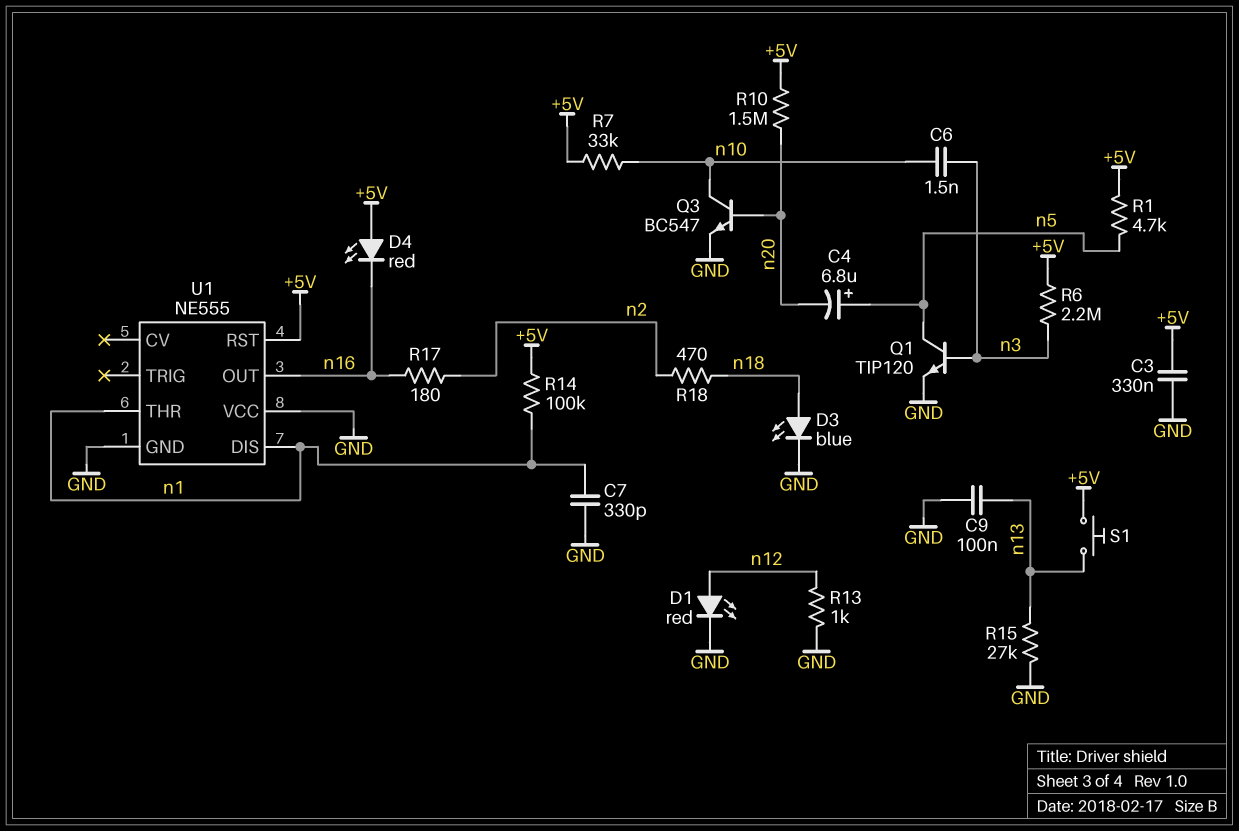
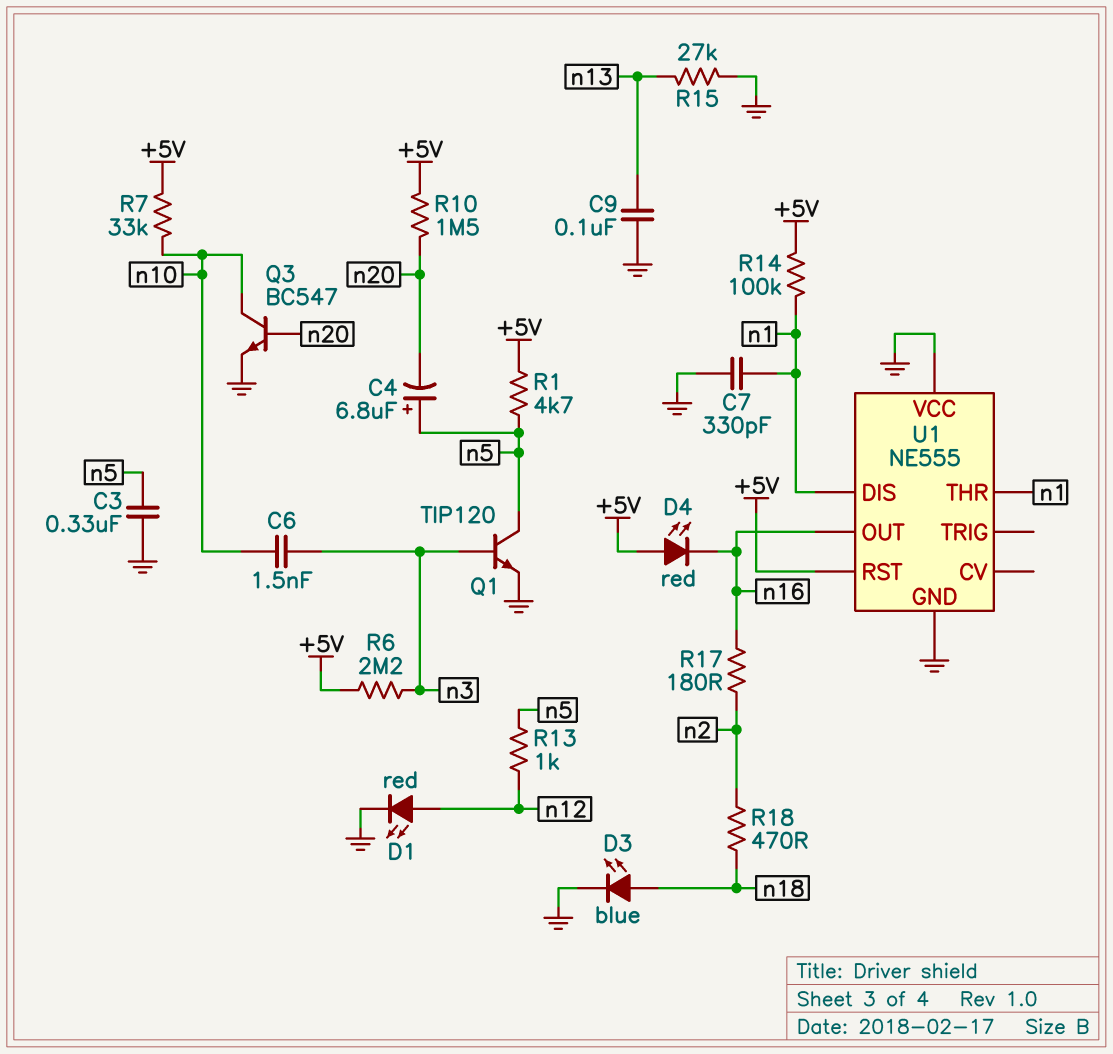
C3: 330nF (+5V, GND) -> 330nF (GND, n5)
R13: 1k (GND, n12) -> 1k (n5, n12)
S1: button (+5V, n13) -> none

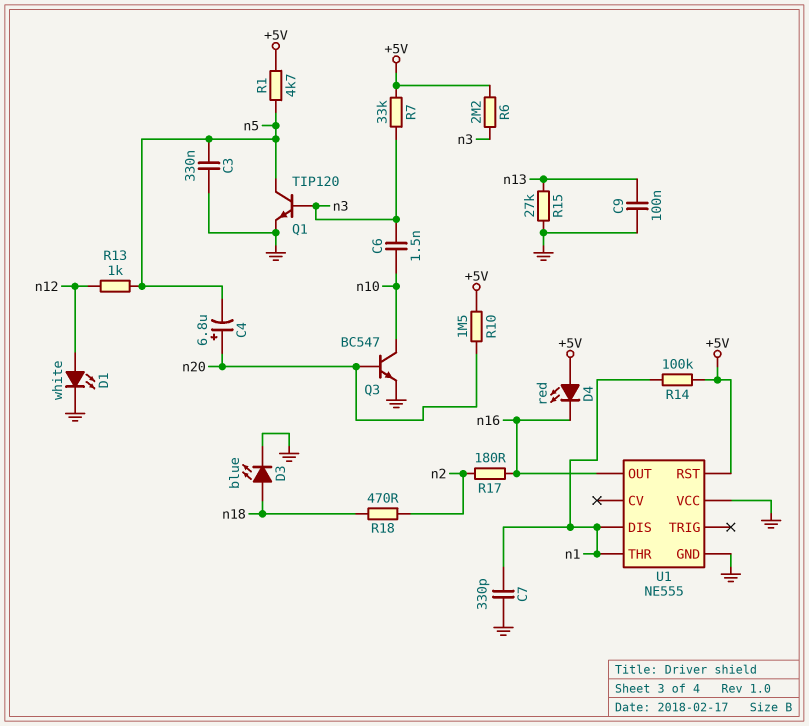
C4: 6.8uF (plus n5, minus n20) -> 6.8uF (plus n20, minus n5)
D1: LED red (A n12, K GND) -> LED white (A n12, K GND)
R7: 33k (+5V, n10) -> 33k (+5V, n3)

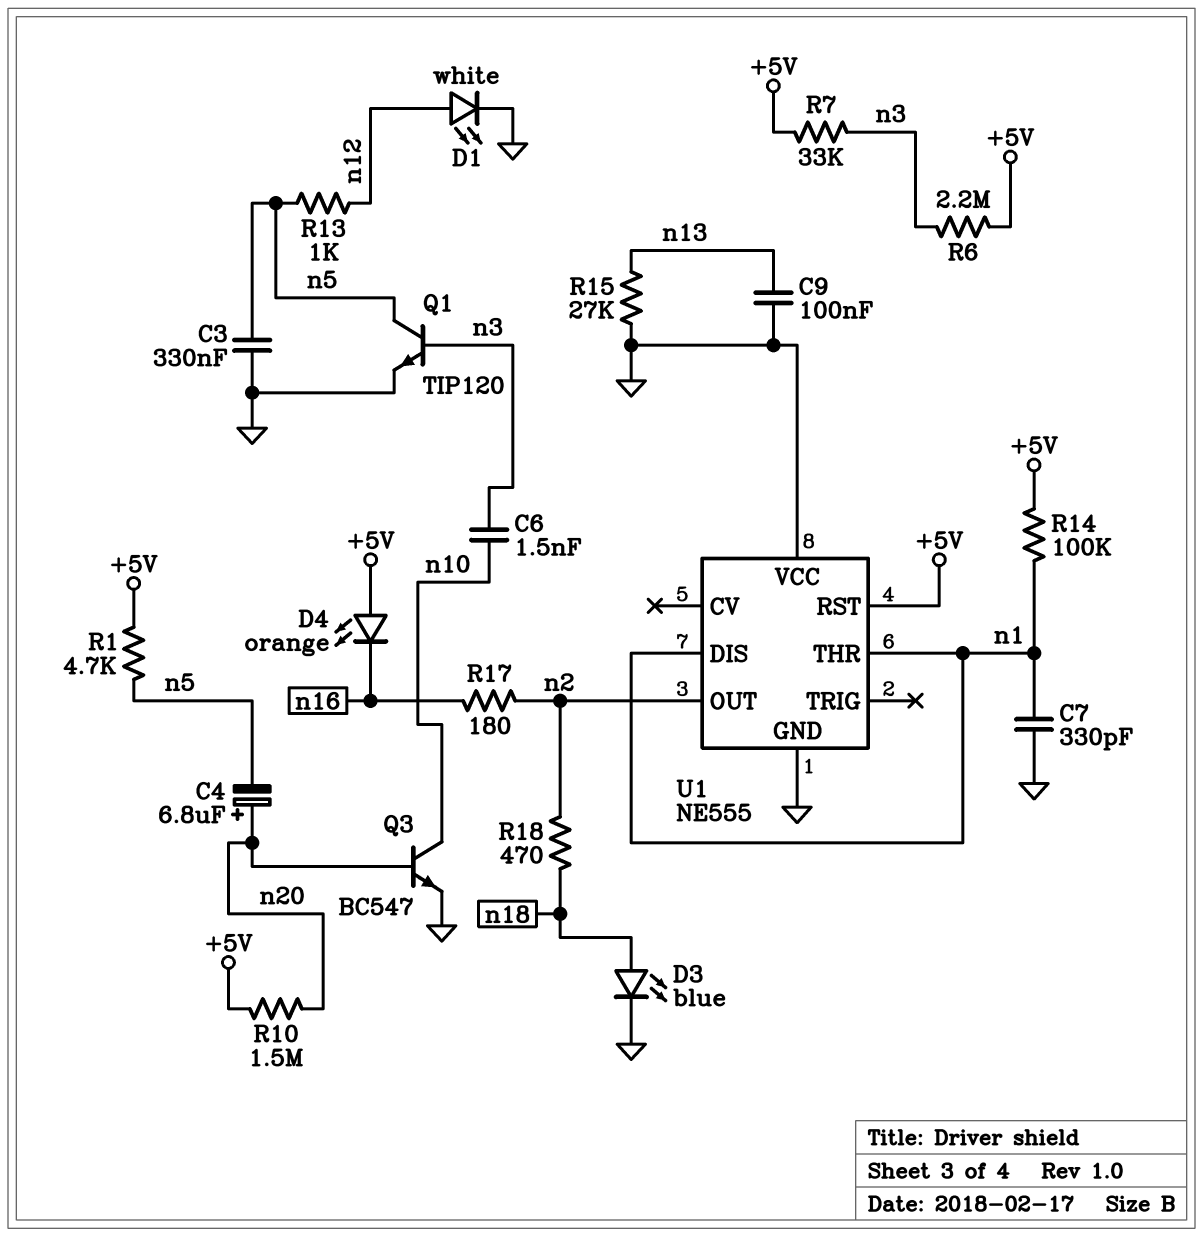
D4: LED red (A +5V, K n16) -> LED orange (A +5V, K n16)
U1 pin OUT: n16 -> n2

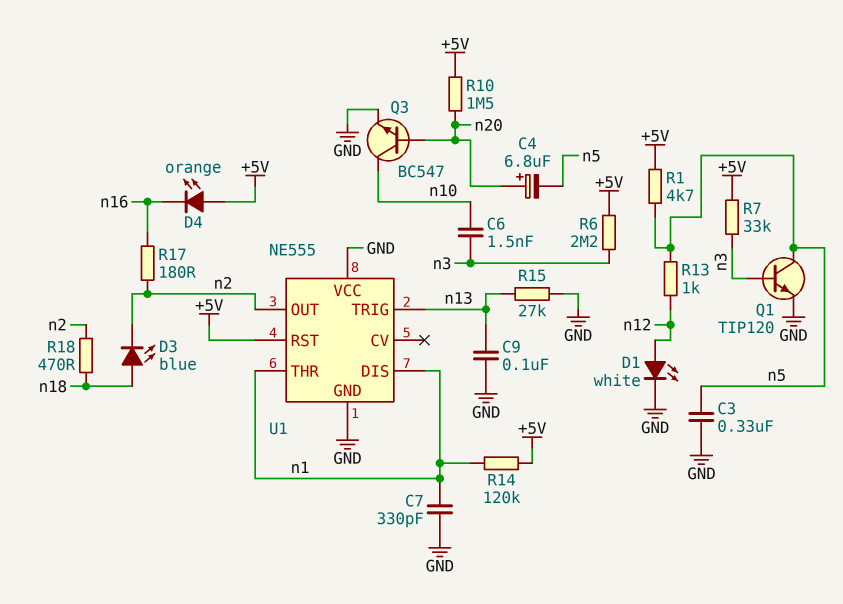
D3: LED blue (A n18, K GND) -> LED blue (A n18, K n2)
R14: 100k (+5V, n1) -> 120k (+5V, n1)
U1 pin TRIG: none -> n13

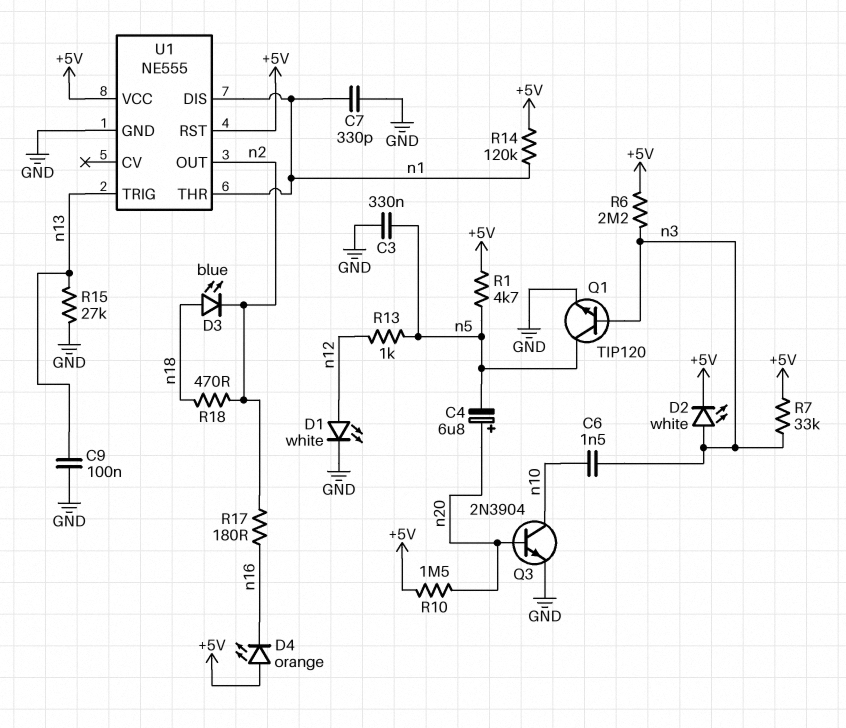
D2: none -> LED white (A n3, K +5V)
Q3: NPN BC547 (B n20, C n10, E GND) -> NPN 2N3904 (B n20, C n10, E GND)
U1 pin VCC: GND -> +5V

